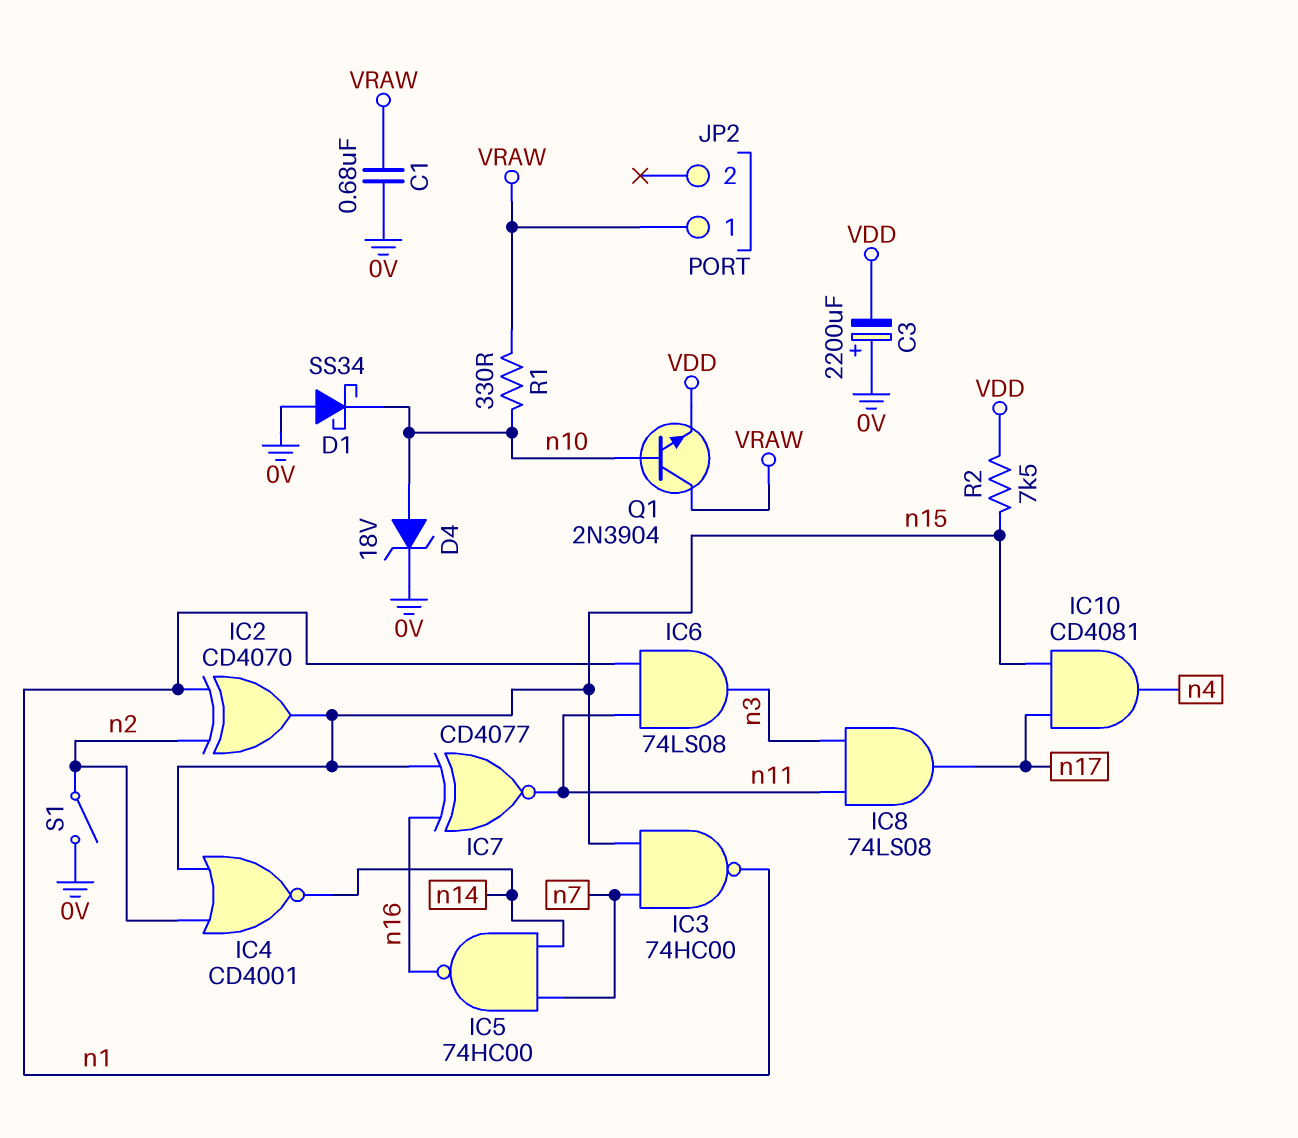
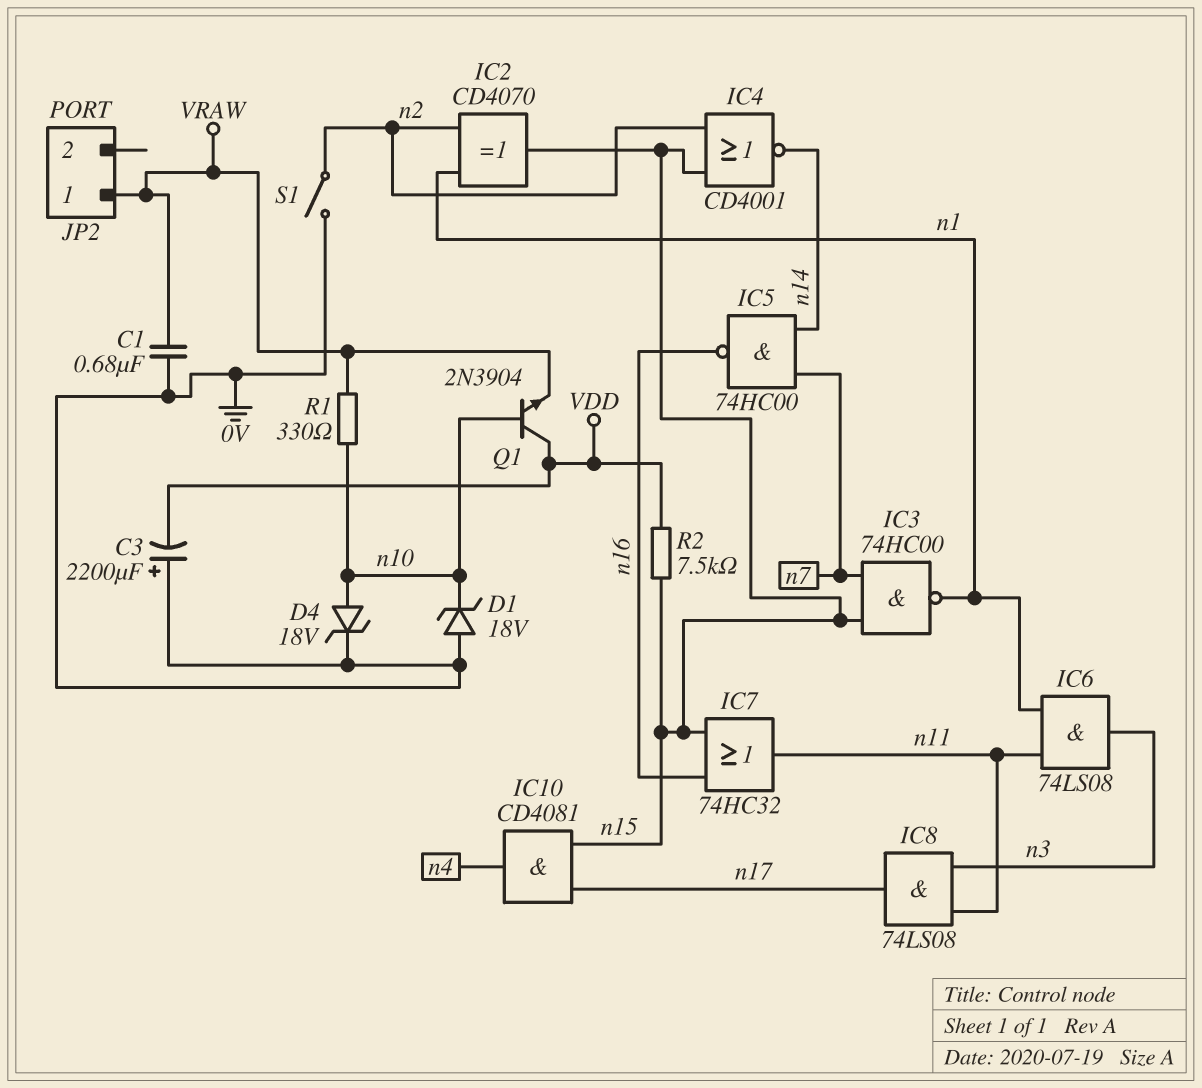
D1: schottky SS34 (A 0V, K n10) -> zener 18V (A 0V, K n10)
IC7: XNOR CD4077 (in n15, in n16, out n11) -> OR 74HC32 (in n15, in n16, out n11)
Q1: NPN 2N3904 (B n10, C VRAW, E VDD) -> NPN 2N3904 (B n10, C VDD, E VRAW)

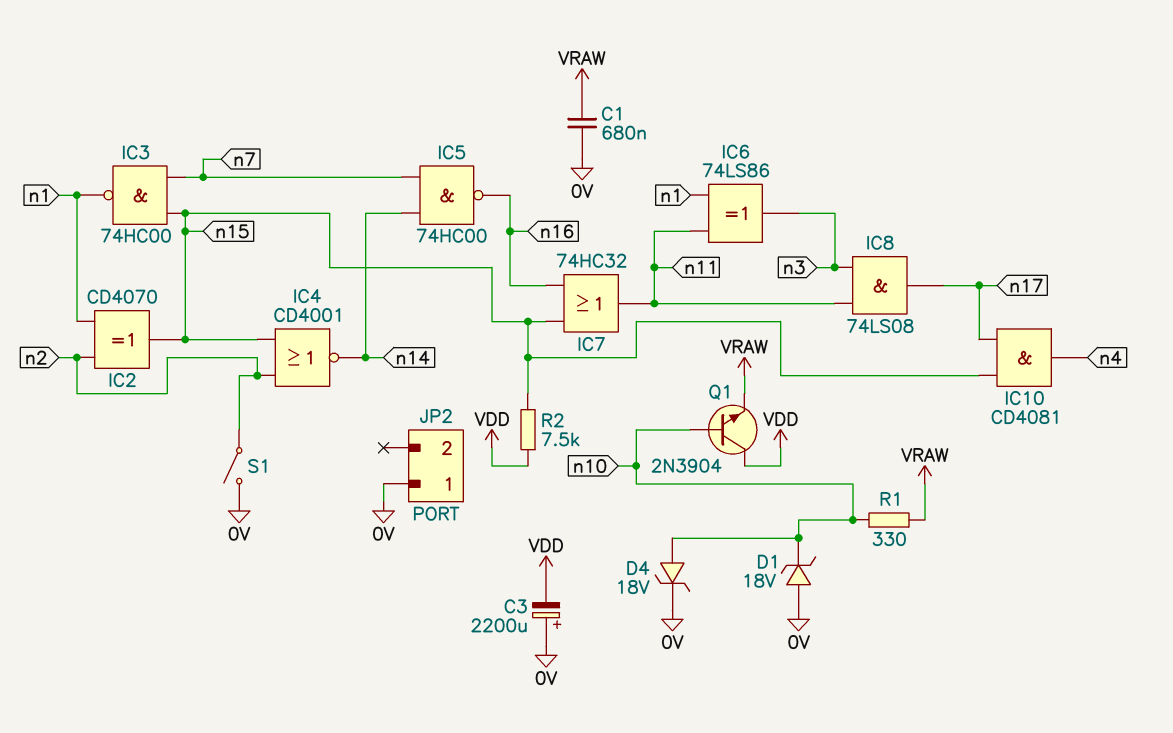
IC6: AND 74LS08 (in n1, in n11, out n3) -> XOR 74LS86 (in n1, in n11, out n3)
JP2 pin 1: VRAW -> 0V

